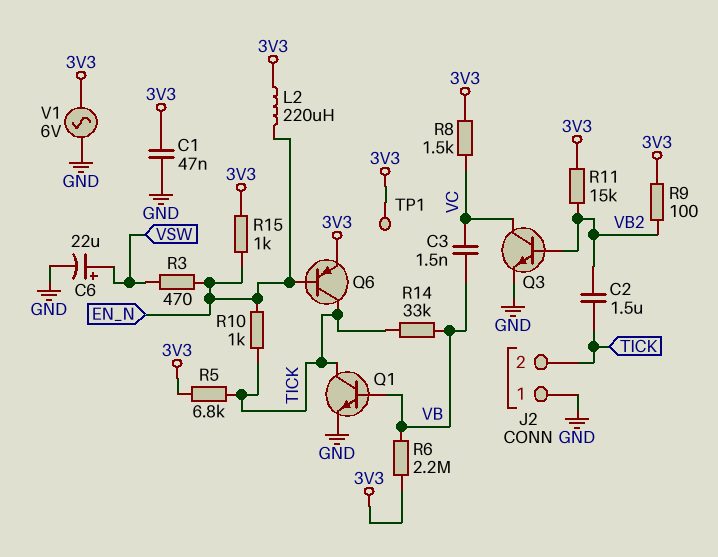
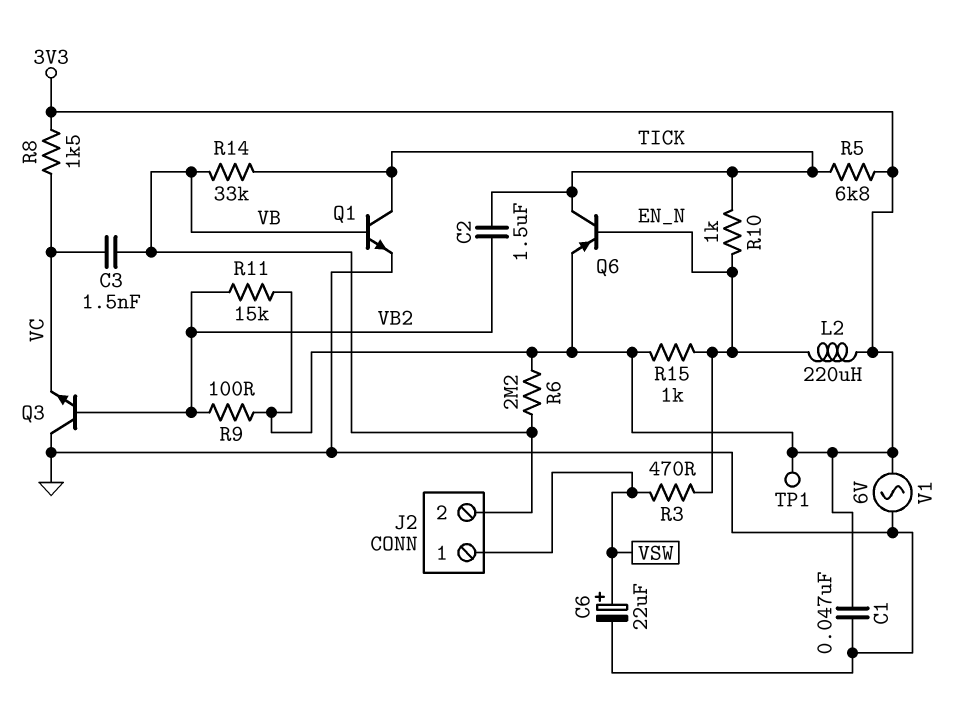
J2 pin 1: GND -> VSW
J2 pin 2: TICK -> VB
Q3: NPN (B VB2, C VC, E GND) -> NPN (B VB2, C GND, E VC)

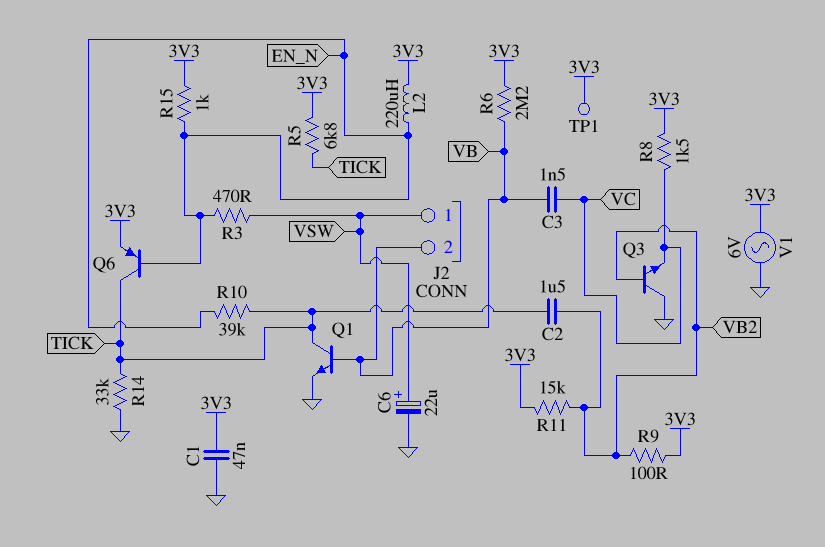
R10: 1k (EN_N, TICK) -> 39k (EN_N, TICK)
R14: 33k (TICK, VB) -> 33k (GND, TICK)

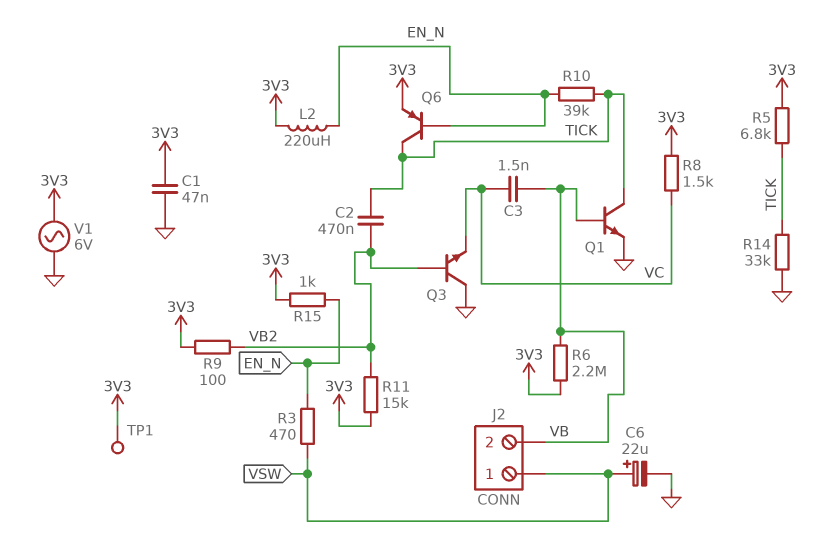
C2: 1.5uF (TICK, VB2) -> 470nF (TICK, VB2)

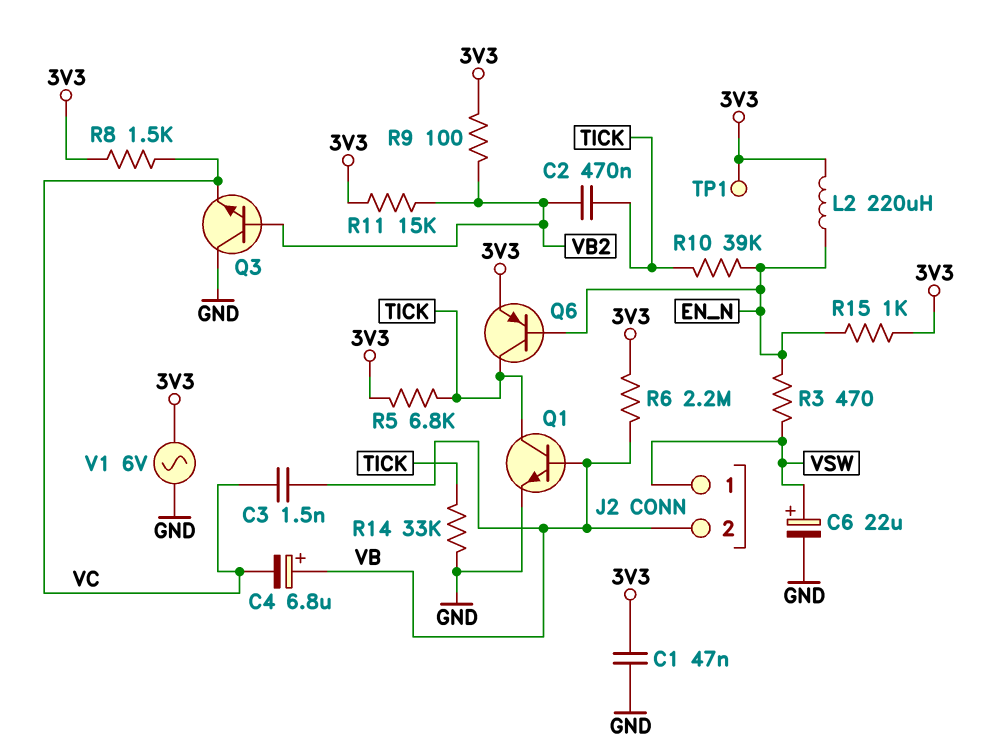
C4: none -> 6.8uF (plus VB, minus VC)

